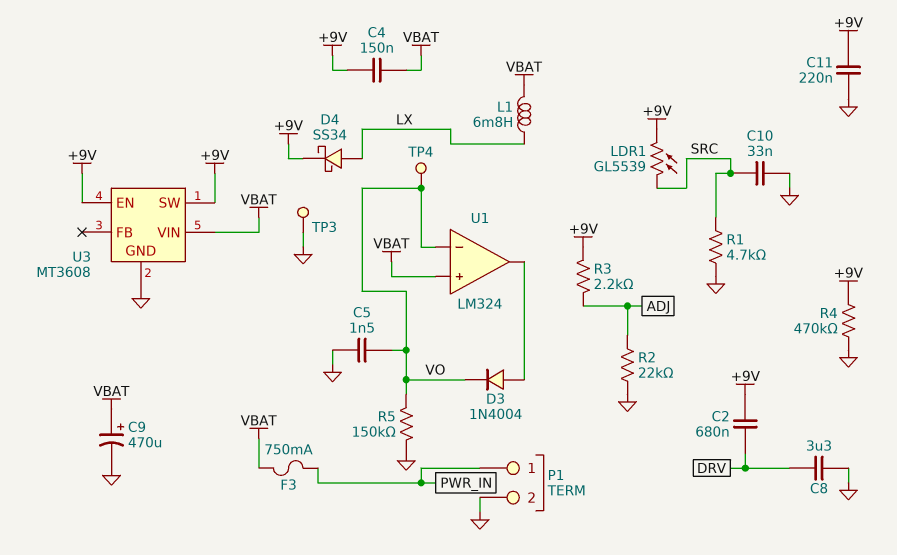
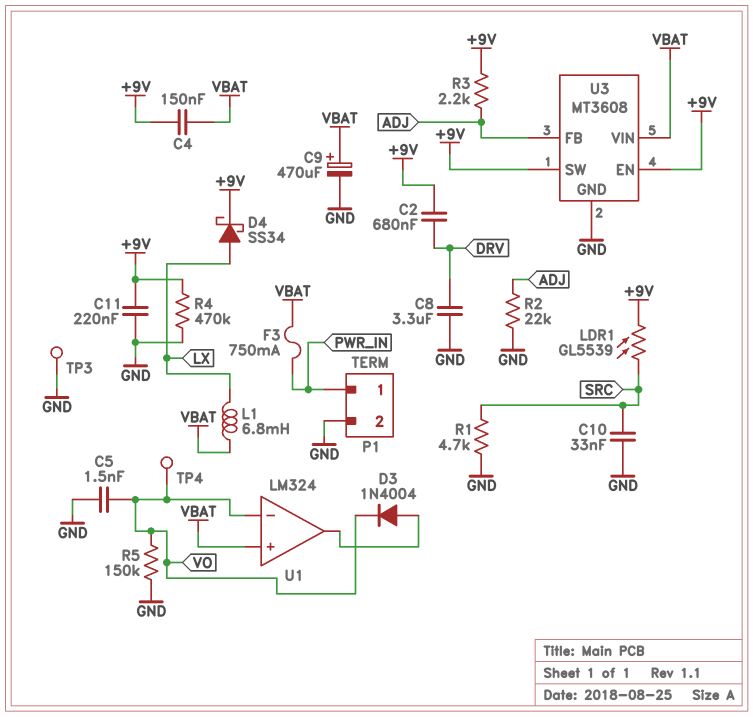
U3 pin FB: none -> ADJ

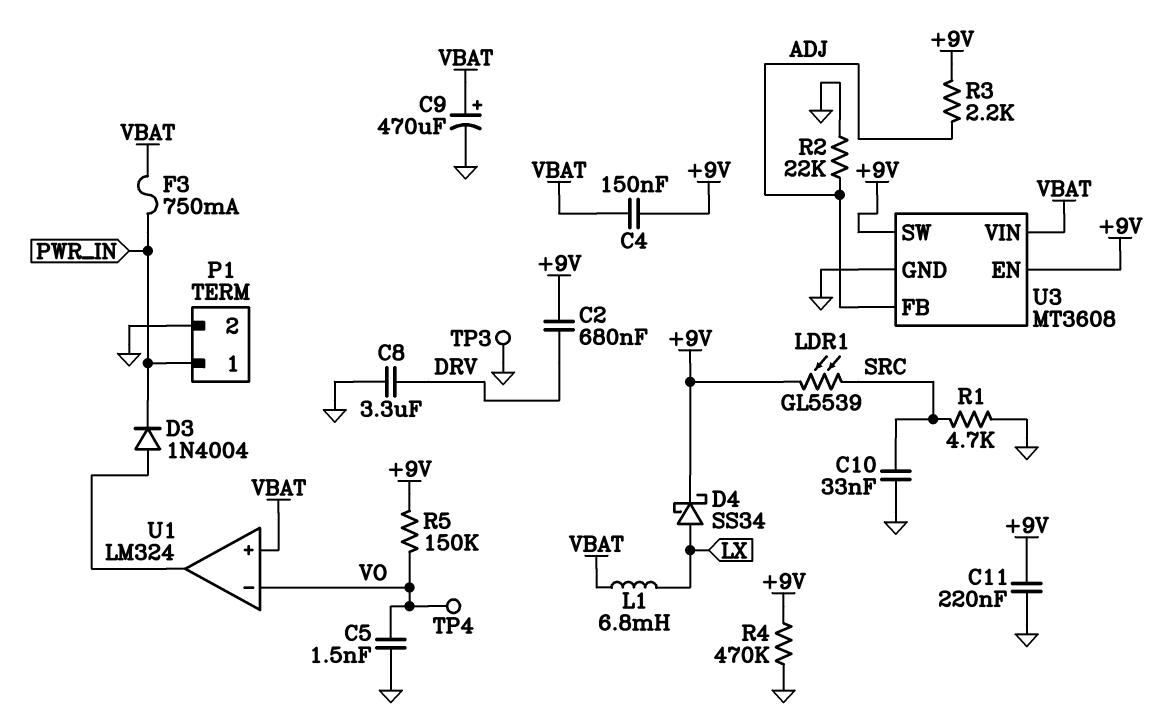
D3: diode 1N4004 (A U1/out, K VO) -> diode 1N4004 (A U1/out, K PWR_IN)
R5: 150k (GND, VO) -> 150k (+9V, VO)

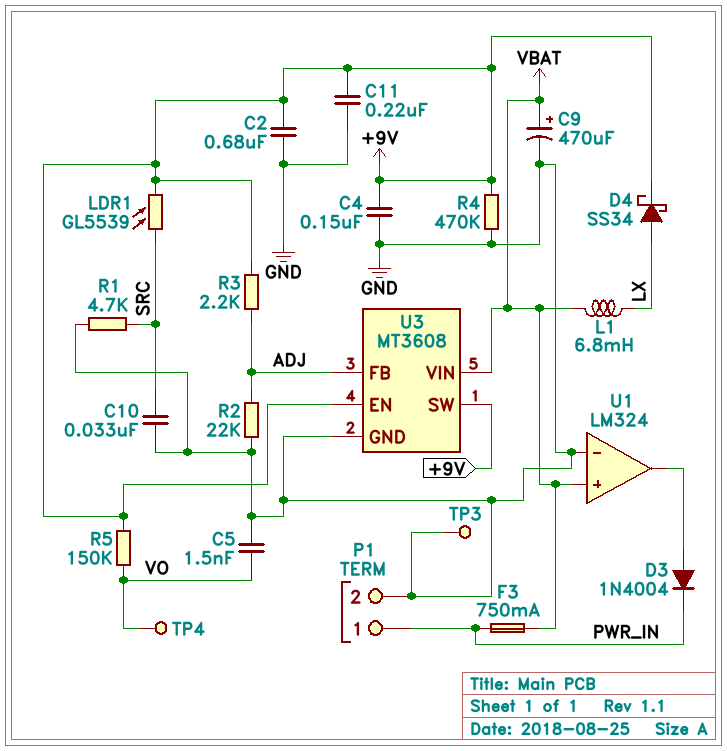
C2: 680nF (+9V, DRV) -> 680nF (+9V, GND)
C4: 150nF (+9V, VBAT) -> 150nF (+9V, GND)
C8: 3.3uF (DRV, GND) -> none
U1 pin in-: VO -> GND

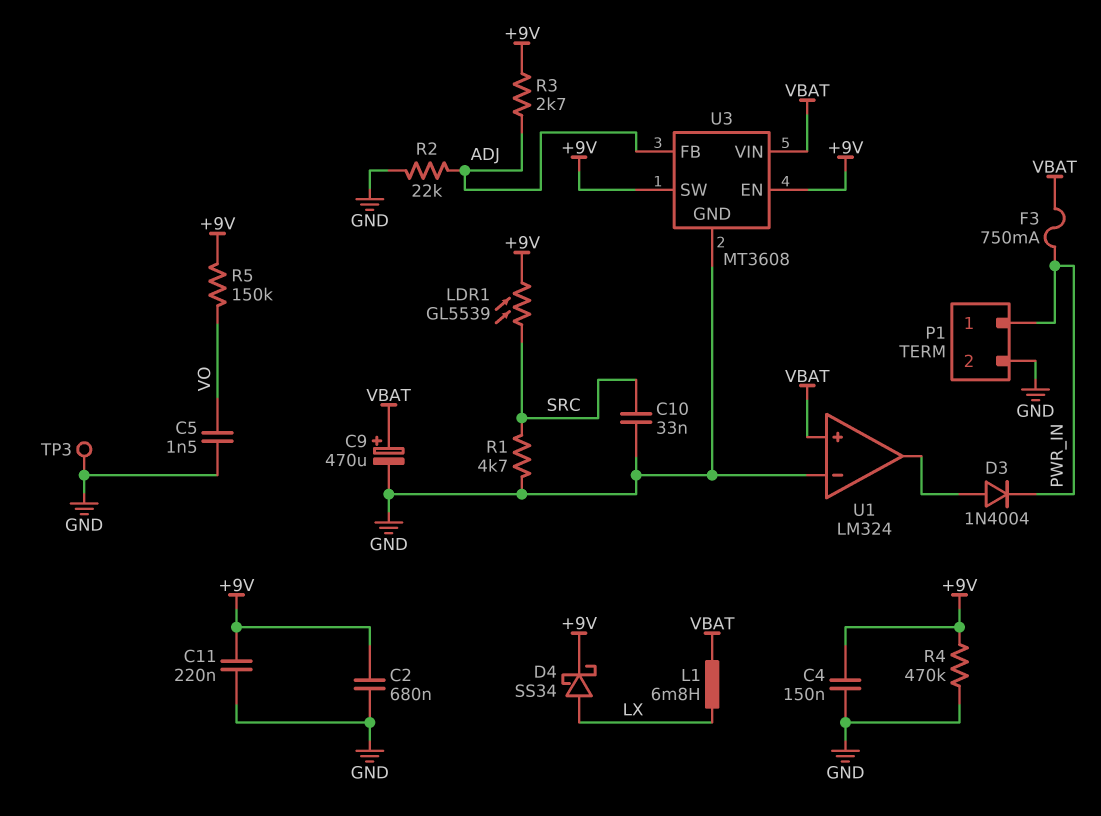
R3: 2.2k (+9V, ADJ) -> 2.7k (+9V, ADJ)
TP4: test point (VO) -> none

